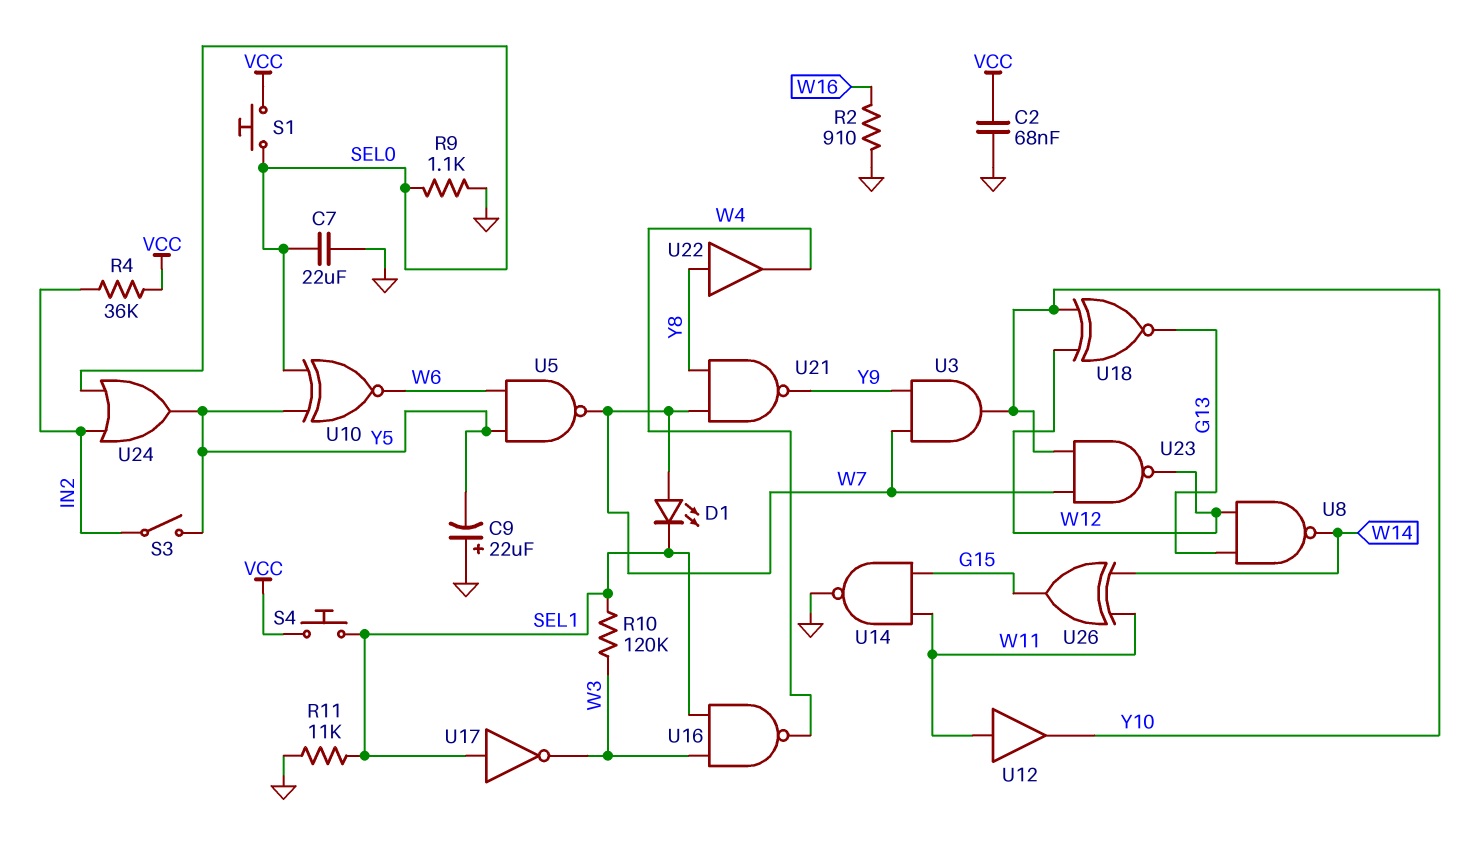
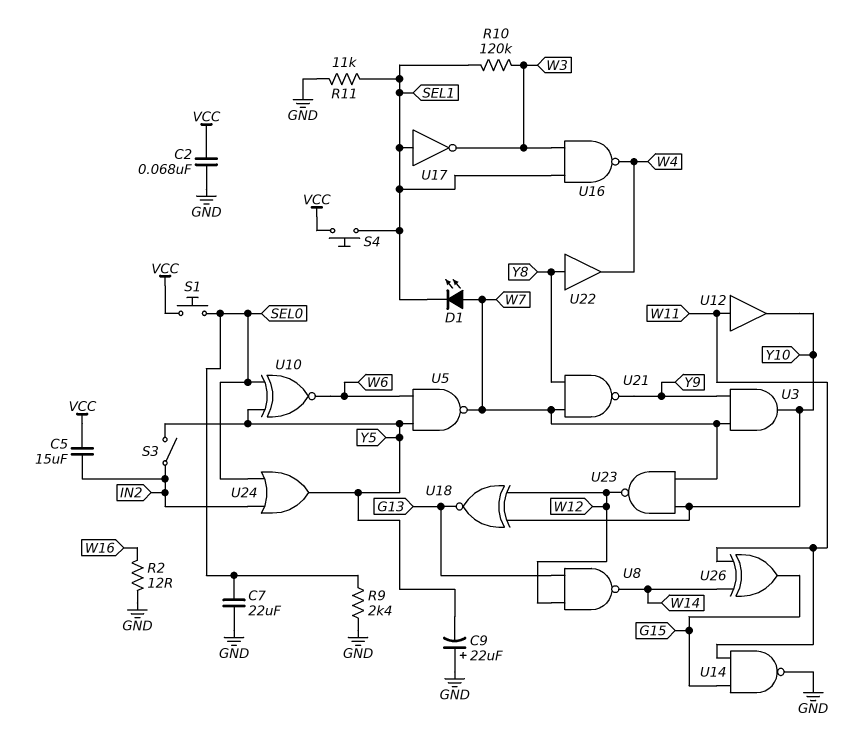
C5: none -> 15uF (IN2, VCC)
R2: 910 (GND, W16) -> 12 (GND, W16)
R4: 36k (IN2, VCC) -> none
R9: 1.1k (GND, SEL0) -> 2.4k (GND, SEL0)

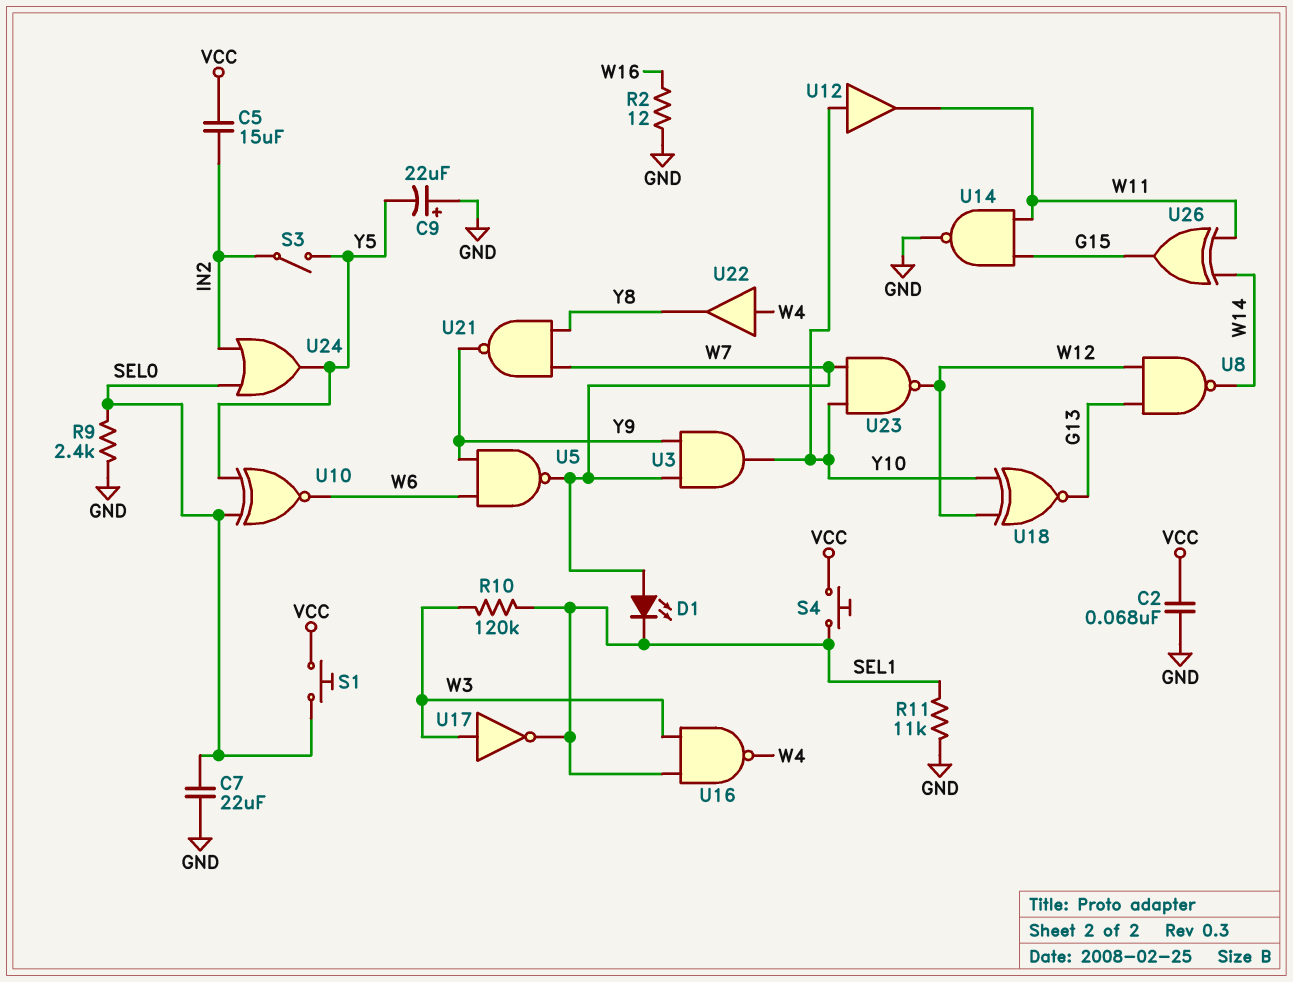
U5: NAND (in W6, in Y5, out W7) -> NAND (in W6, in Y9, out W7)
U12: buffer (in W11, out Y10) -> buffer (in Y10, out W11)
U17: NOT (in SEL1, out W3) -> NOT (in W3, out SEL1)
U22: buffer (in Y8, out W4) -> buffer (in W4, out Y8)

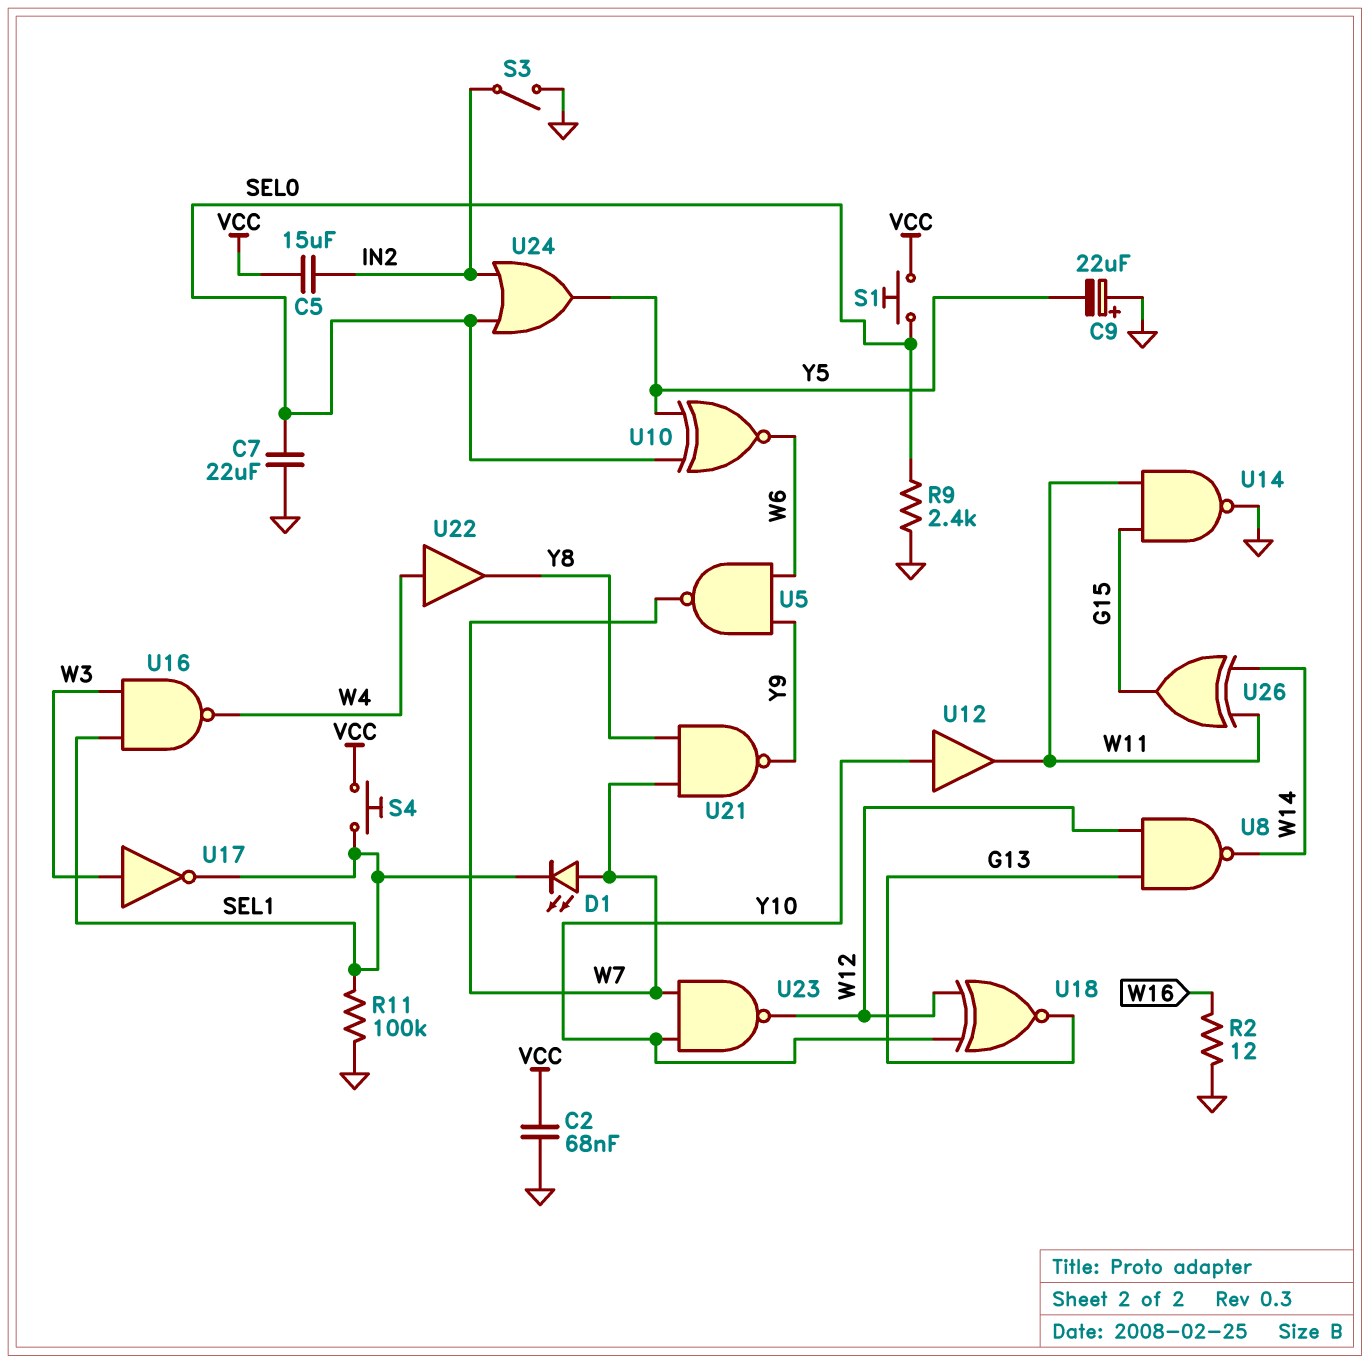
R10: 120k (SEL1, W3) -> none
R11: 11k (GND, SEL1) -> 100k (GND, SEL1)
S3: switch (IN2, Y5) -> switch (GND, IN2)
U3: AND (in W7, in Y9, out Y10) -> none

